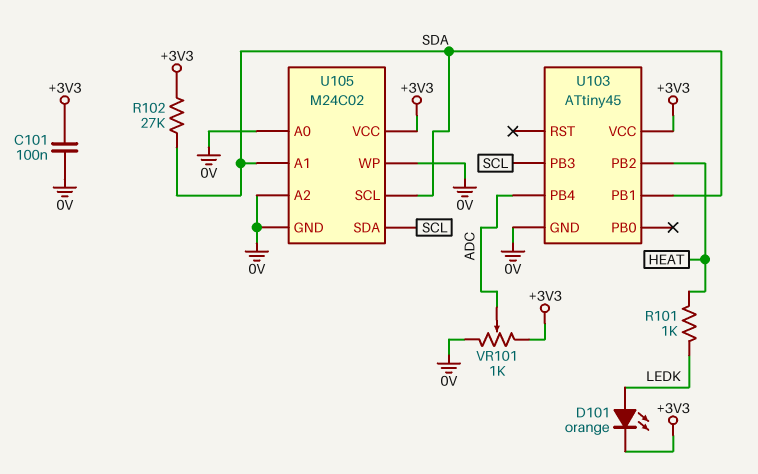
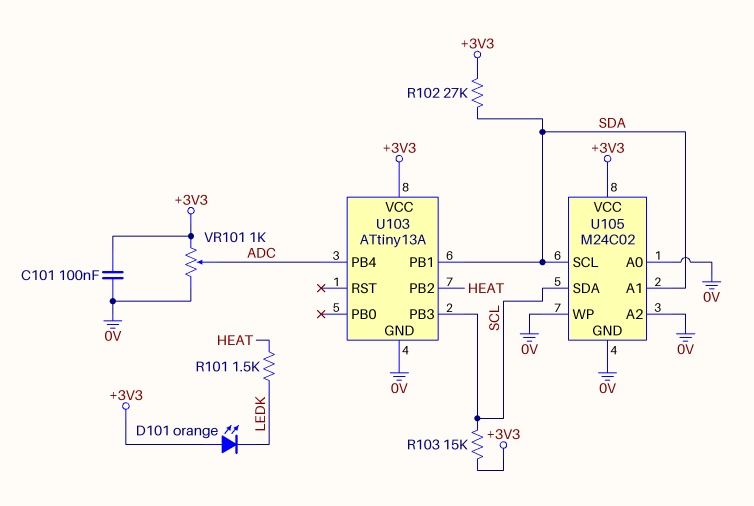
D101: LED orange (A LEDK, K +3V3) -> LED orange (A +3V3, K LEDK)
R101: 1k (HEAT, LEDK) -> 1.5k (HEAT, LEDK)
R103: none -> 15k (+3V3, SCL)
U103: ATtiny45 -> ATtiny13A

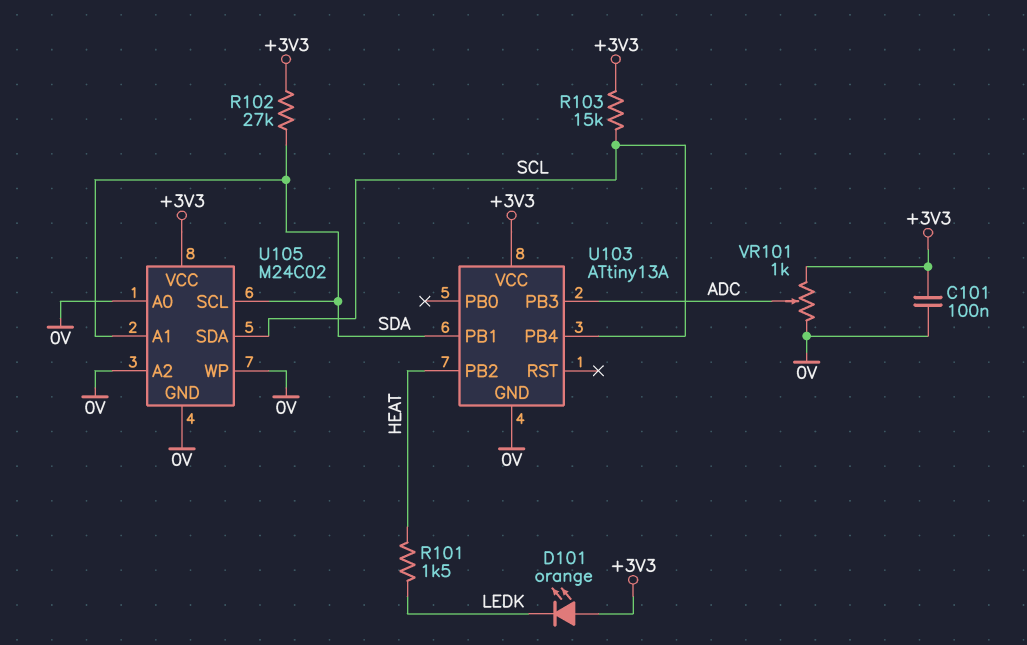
U103 pin PB3: SCL -> ADC
U103 pin PB4: ADC -> SCL

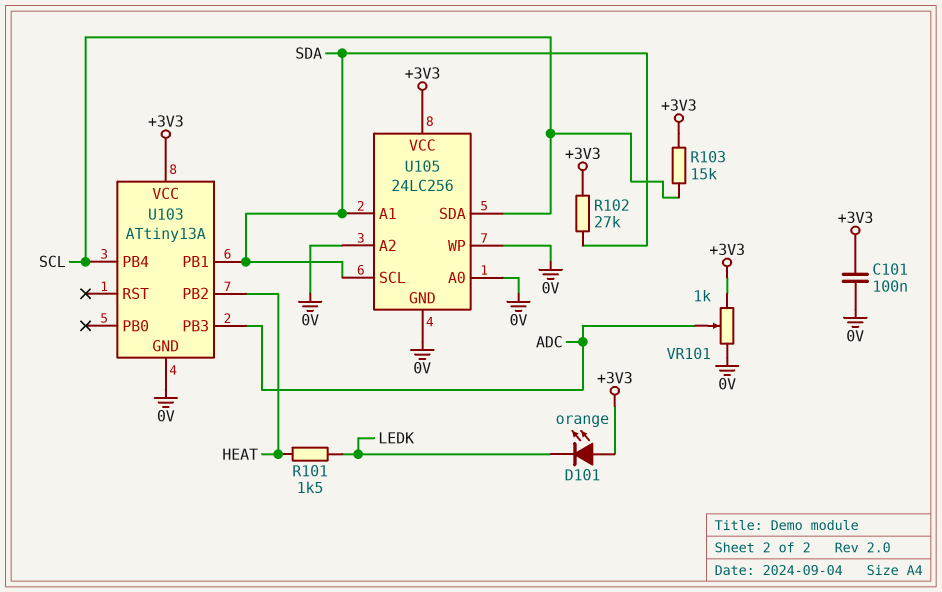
U105: M24C02 -> 24LC256

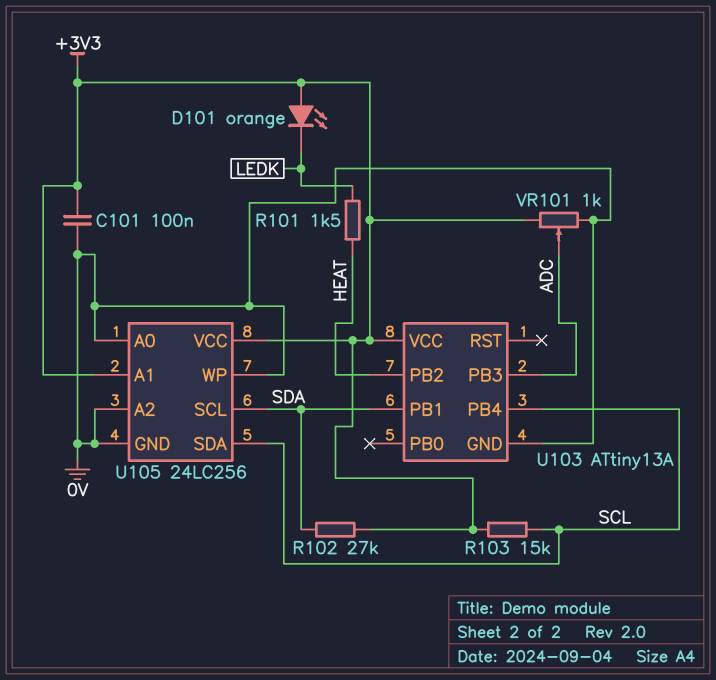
U105 pin A1: SDA -> +3V3

